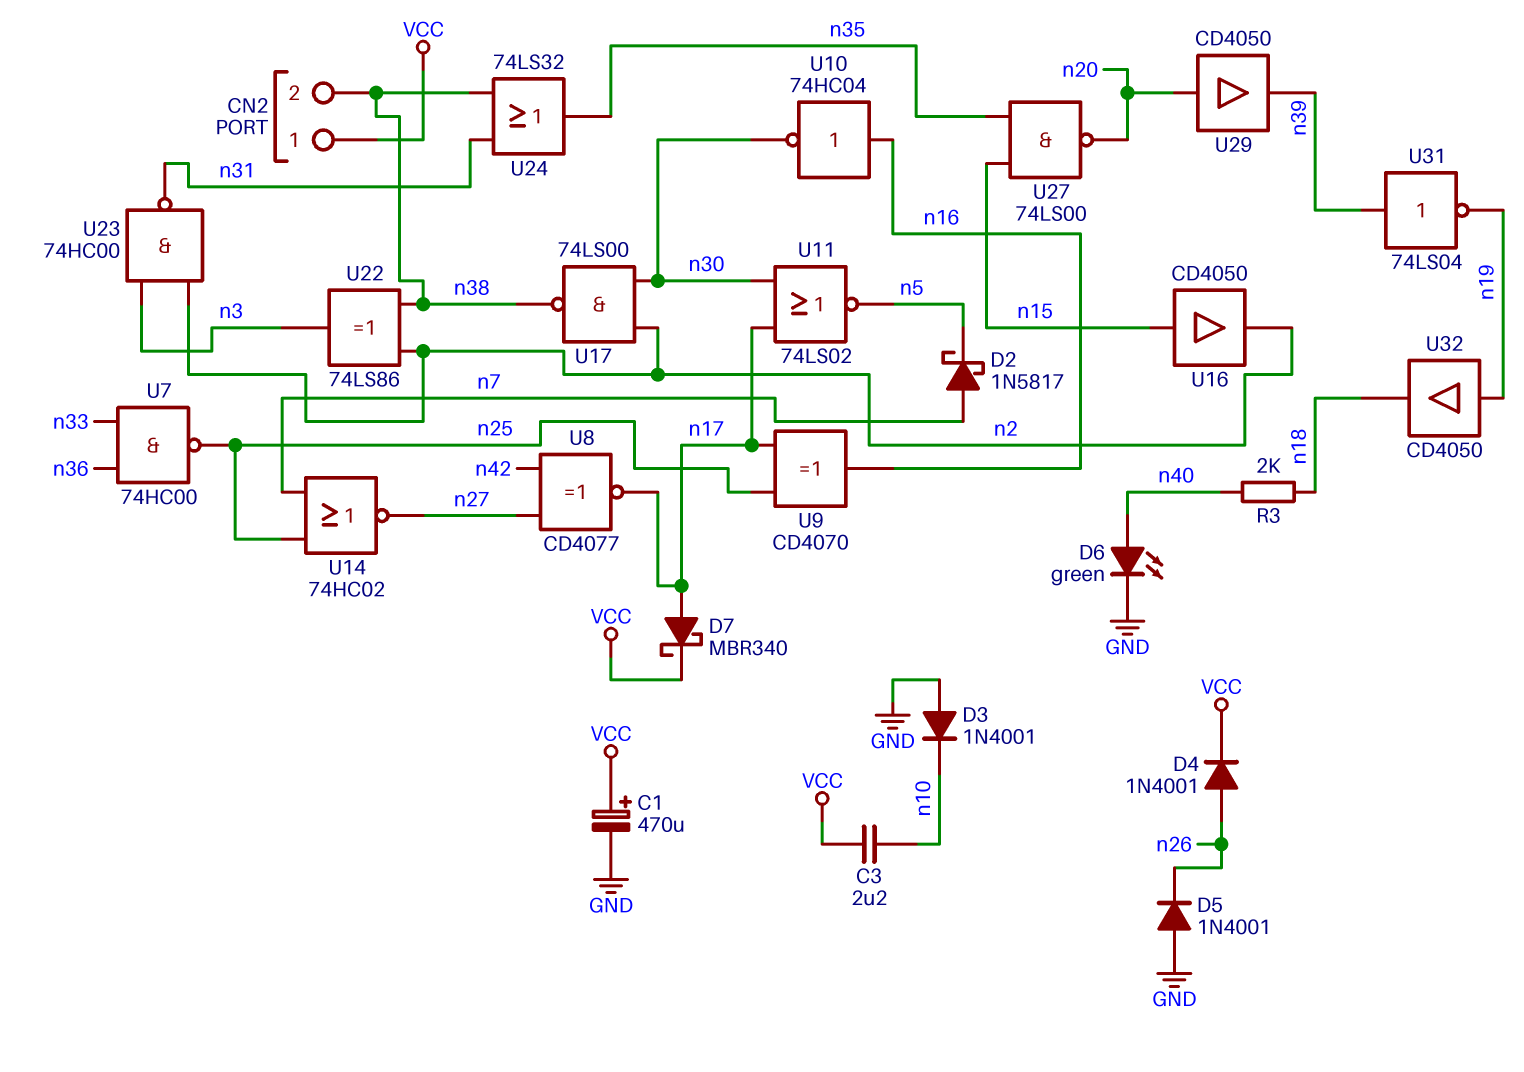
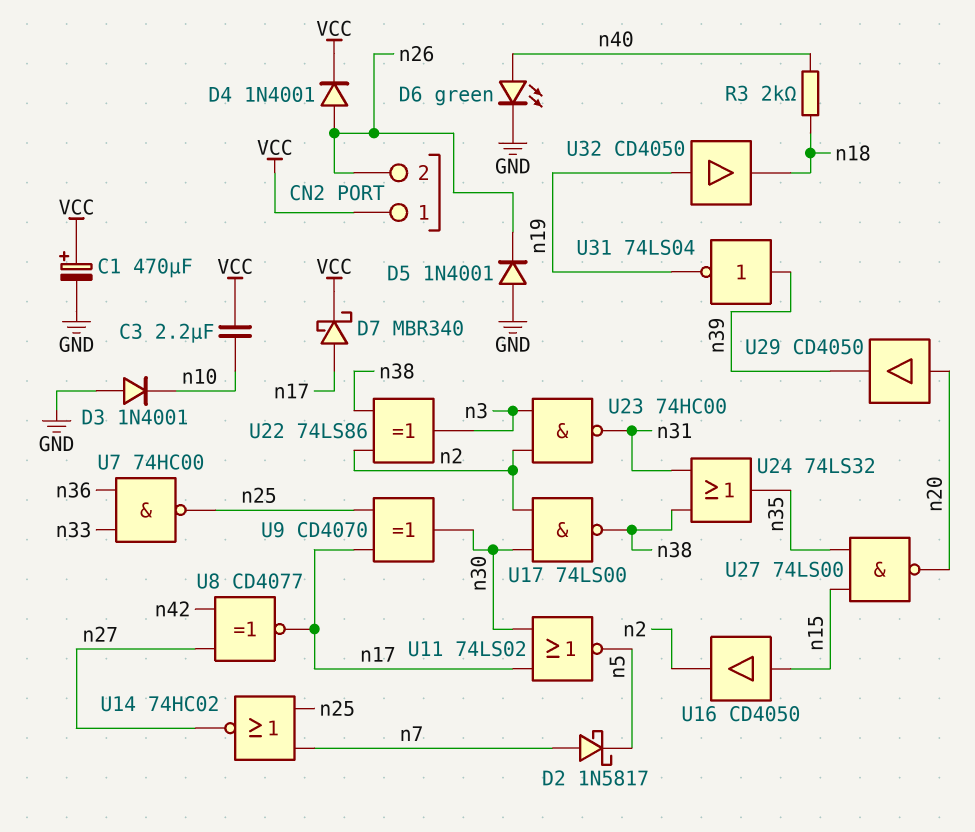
CN2 pin 2: n38 -> n26
U9: XOR CD4070 (in n17, in n25, out n16) -> XOR CD4070 (in n17, in n25, out n30)
U10: NOT 74HC04 (in n16, out n30) -> none

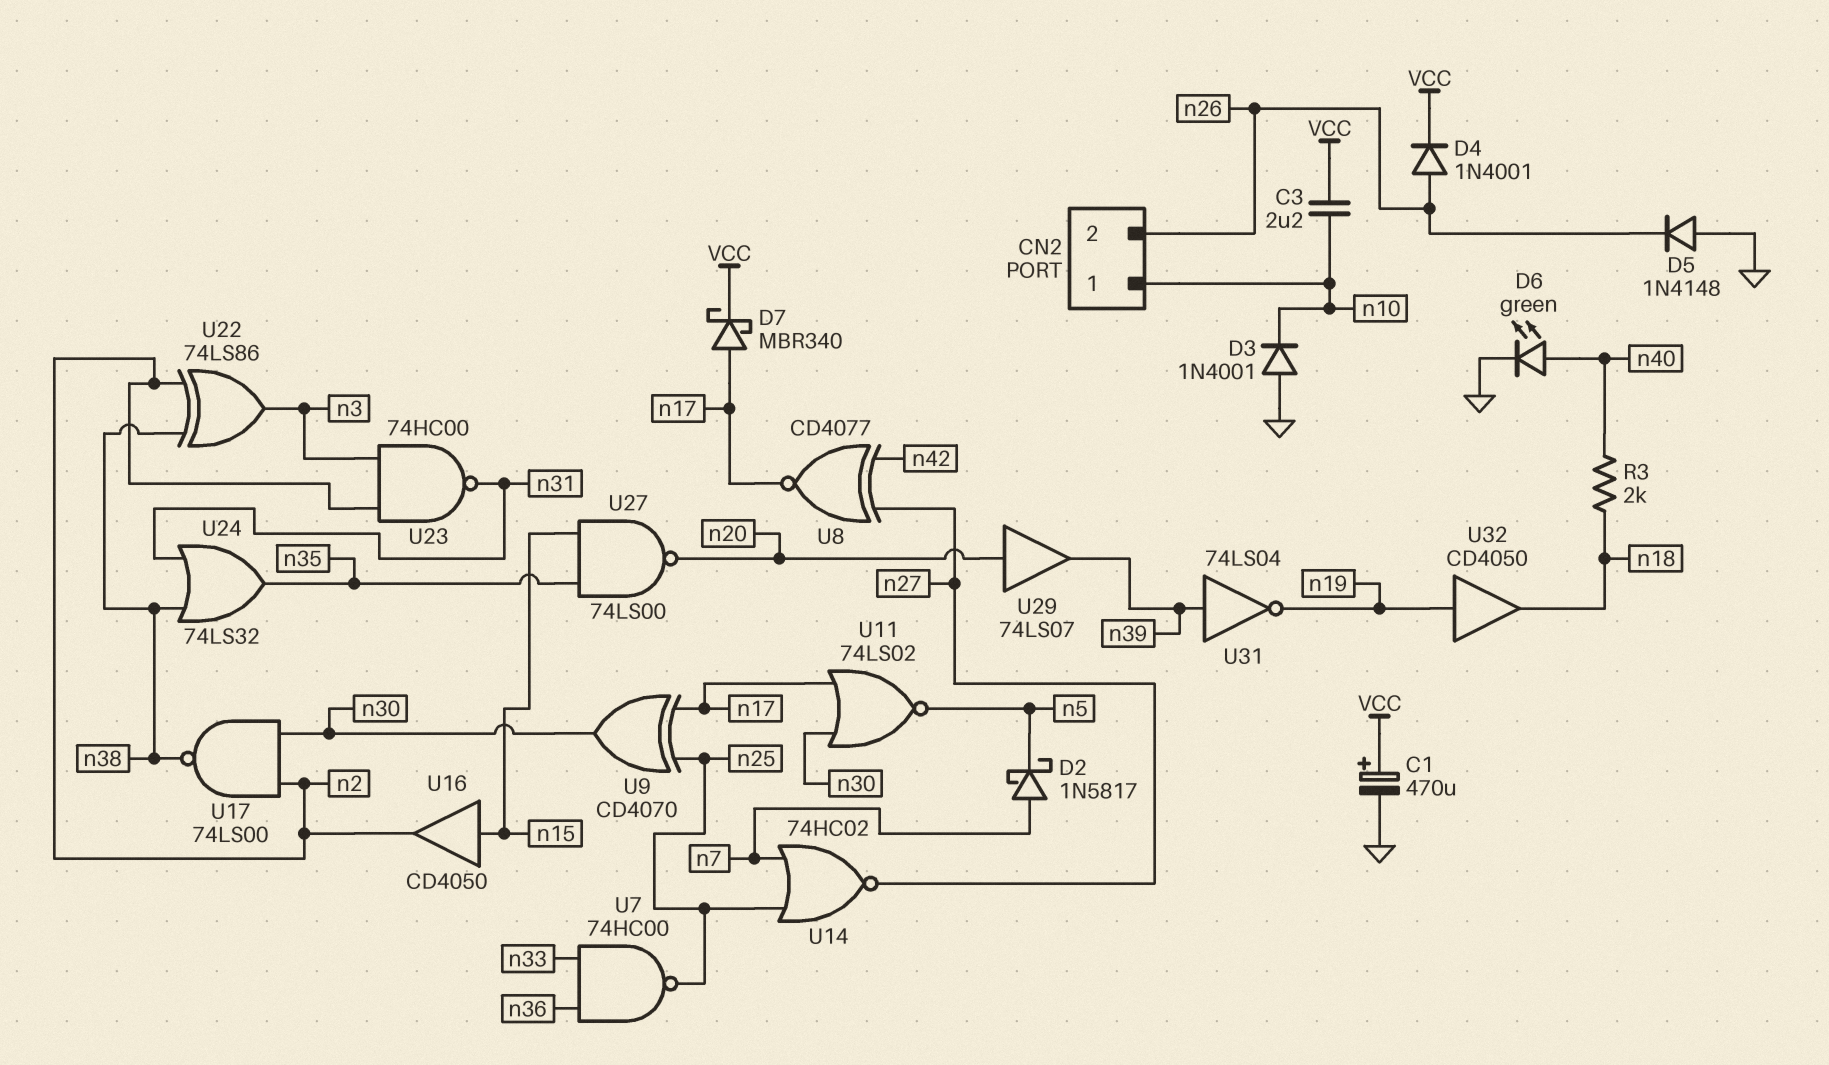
CN2 pin 1: VCC -> n10
D5: diode 1N4001 (A GND, K n26) -> diode 1N4148 (A GND, K n26)
U29: buffer CD4050 (in n20, out n39) -> buffer 74LS07 (in n20, out n39)

